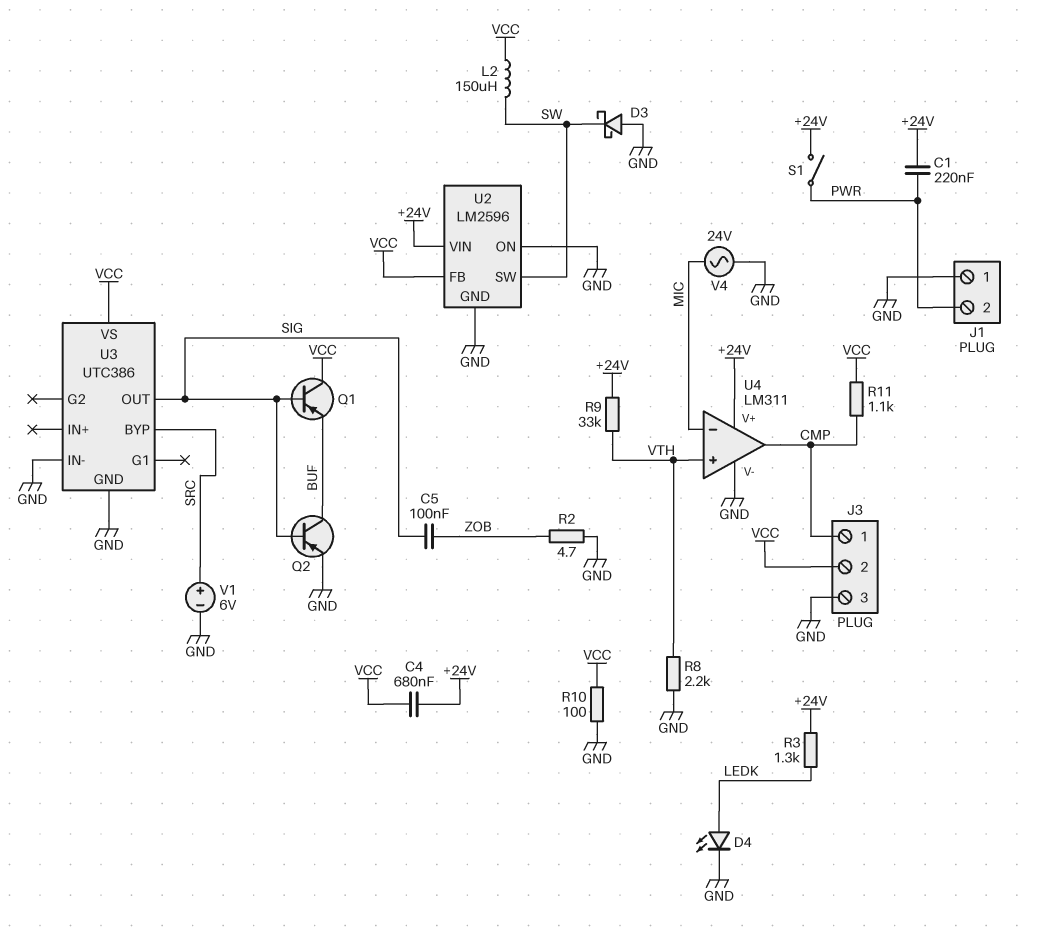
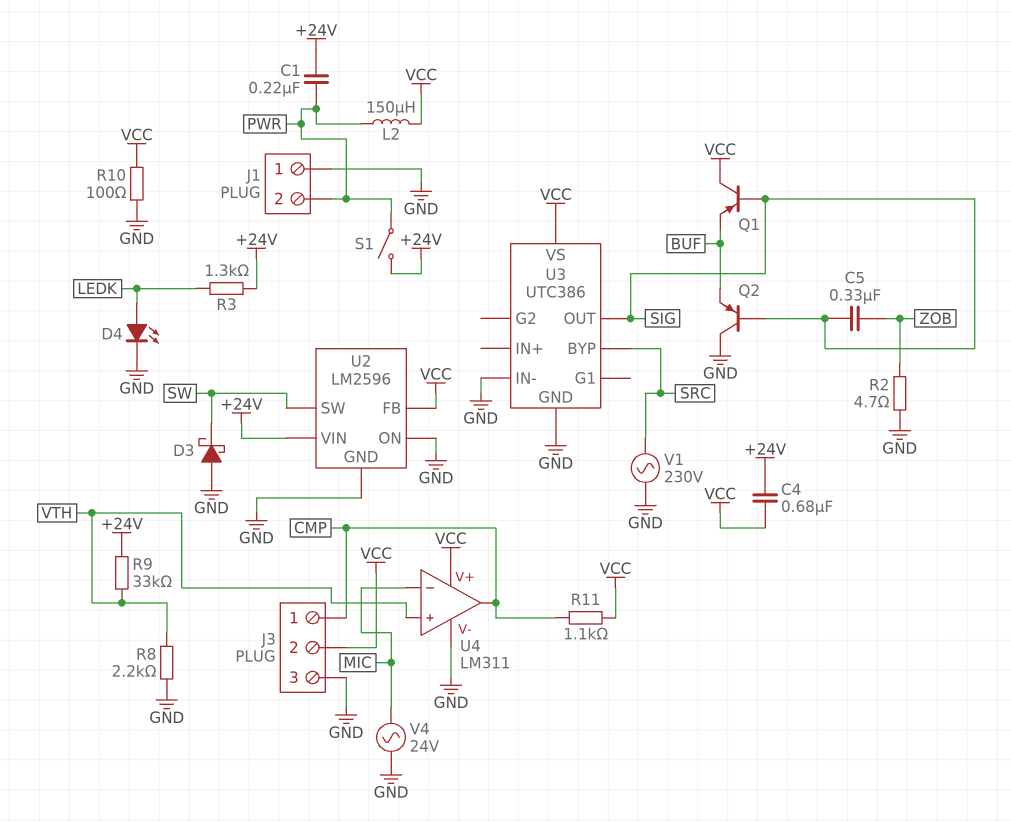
C5: 100nF (SIG, ZOB) -> 330nF (SIG, ZOB)
L2: 150uH (SW, VCC) -> 150uH (PWR, VCC)
Q2: PNP (B SIG, C BUF, E GND) -> PNP (B SIG, C GND, E BUF)
U4 pin V+: +24V -> VCC
V1: 6V (plus SRC, minus GND) -> AC 230V (GND, SRC)

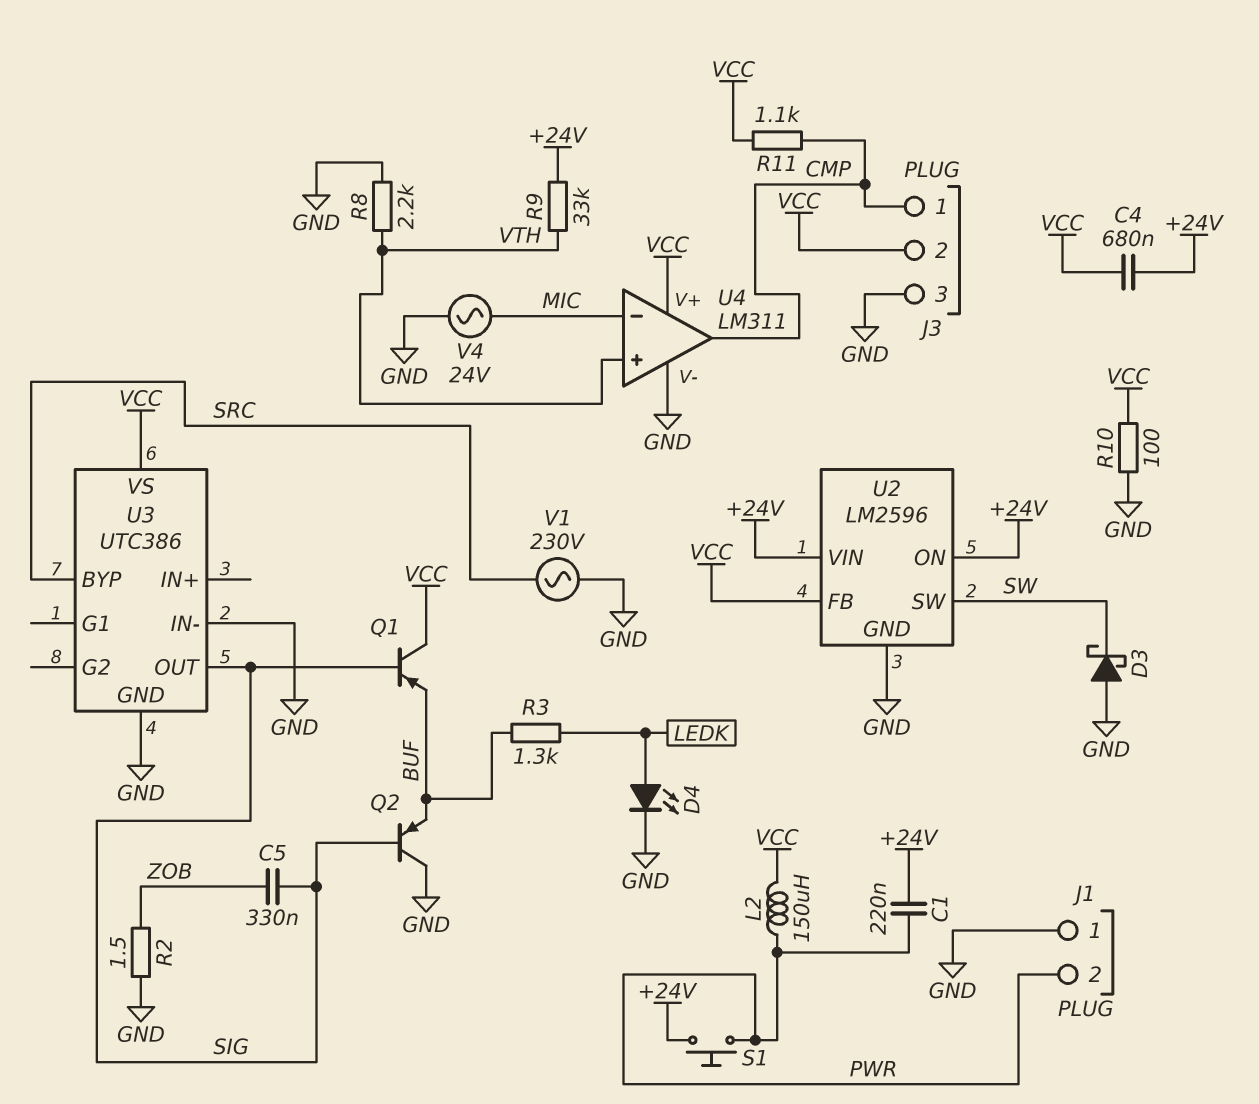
R2: 4.7 (GND, ZOB) -> 1.5 (GND, ZOB)
R3: 1.3k (+24V, LEDK) -> 1.3k (BUF, LEDK)
S1: switch (+24V, PWR) -> button (+24V, PWR)
U2 pin ON: GND -> +24V

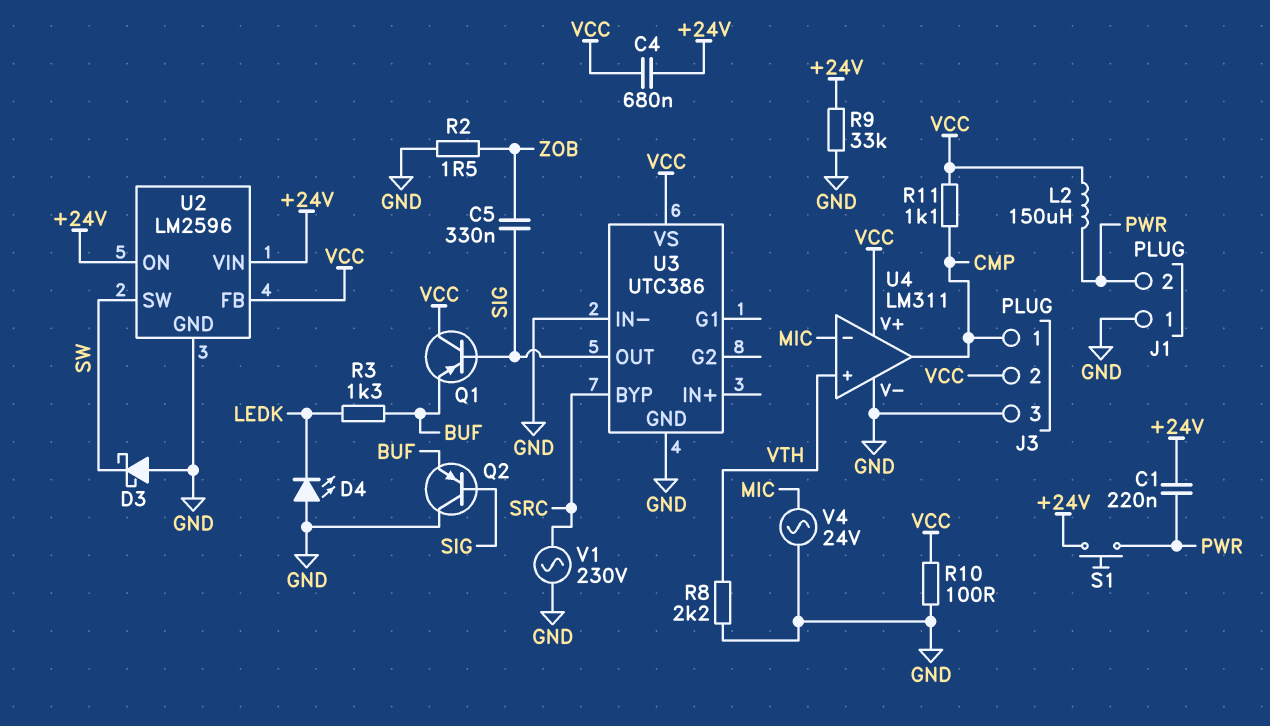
D4: LED (A LEDK, K GND) -> LED (A GND, K LEDK)
R9: 33k (+24V, VTH) -> 33k (+24V, GND)

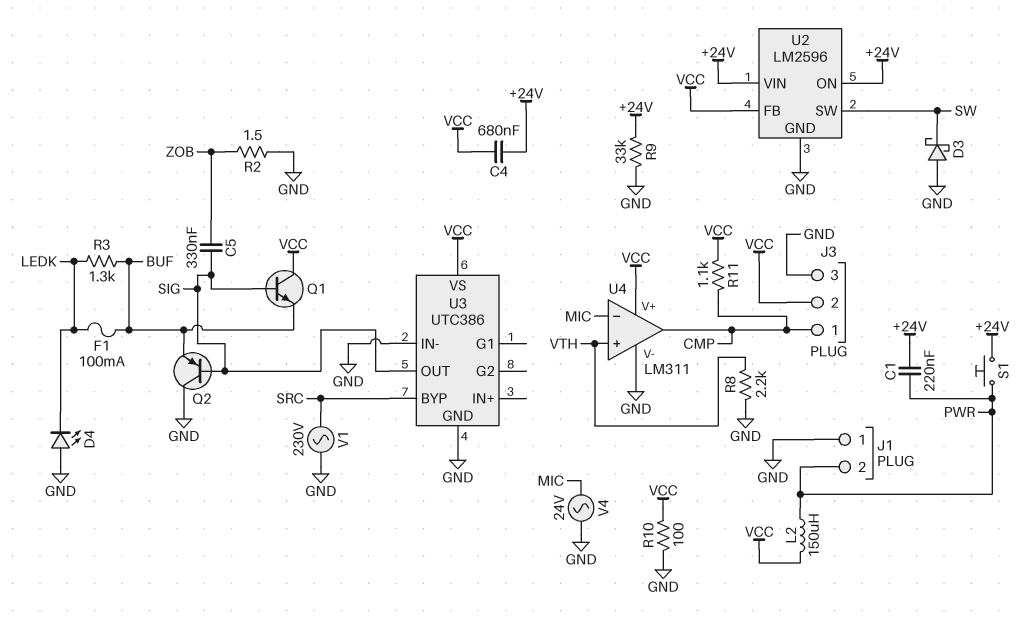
F1: none -> 100mA (BUF, LEDK)
Q1: PNP (B SIG, C VCC, E BUF) -> NPN (B SIG, C VCC, E BUF)

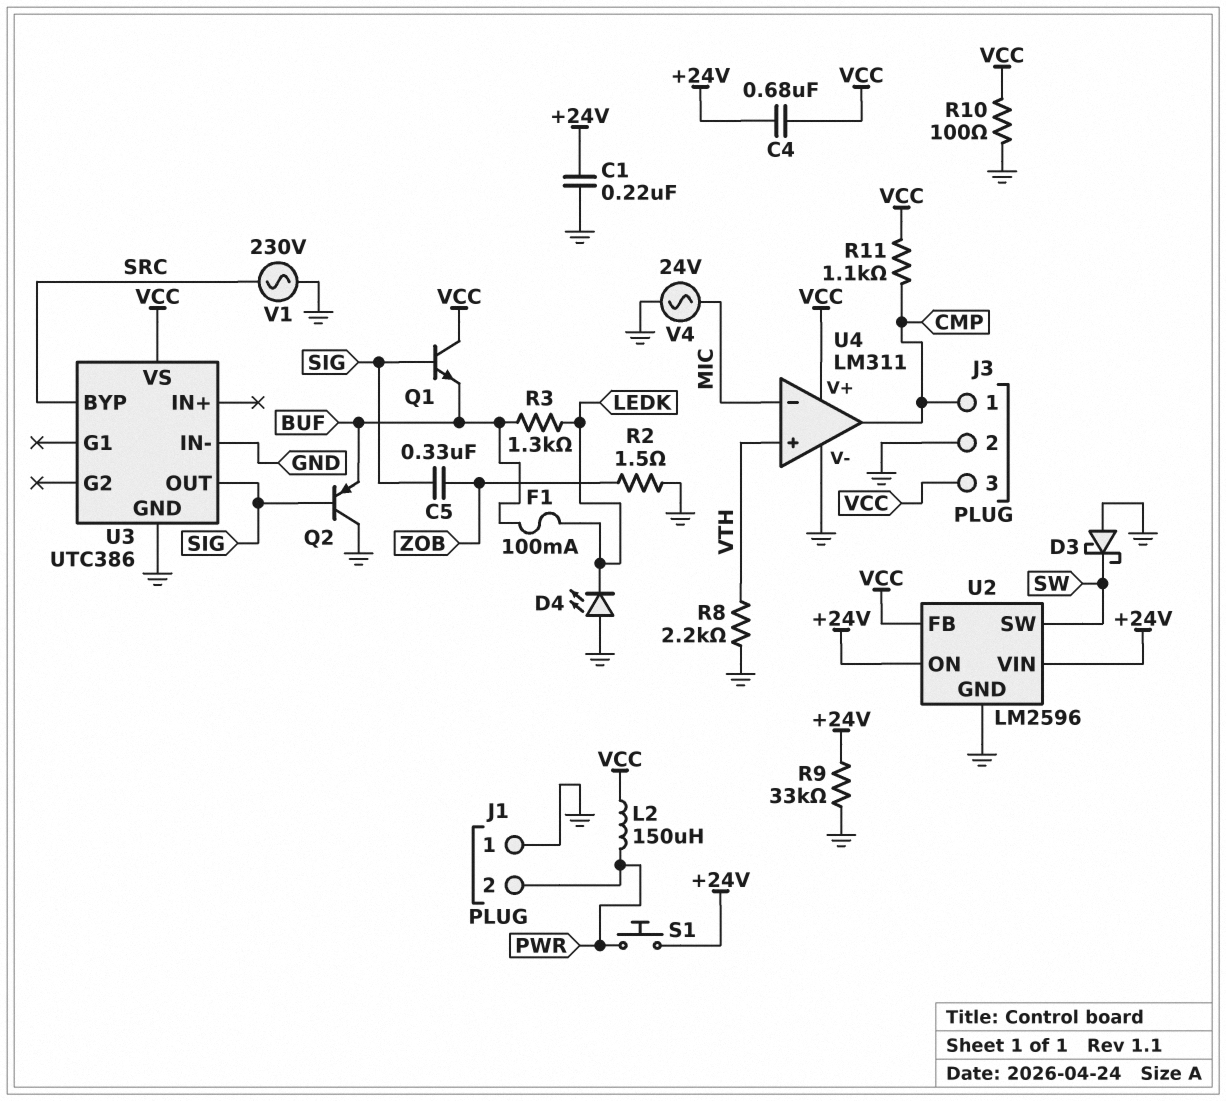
C1: 220nF (+24V, PWR) -> 220nF (+24V, GND)
J3 pin 2: VCC -> GND
J3 pin 3: GND -> VCC

